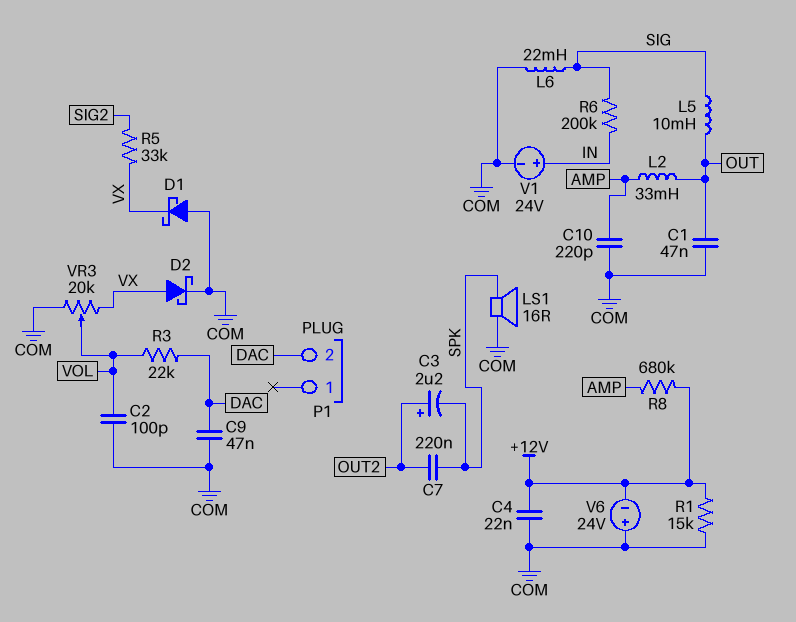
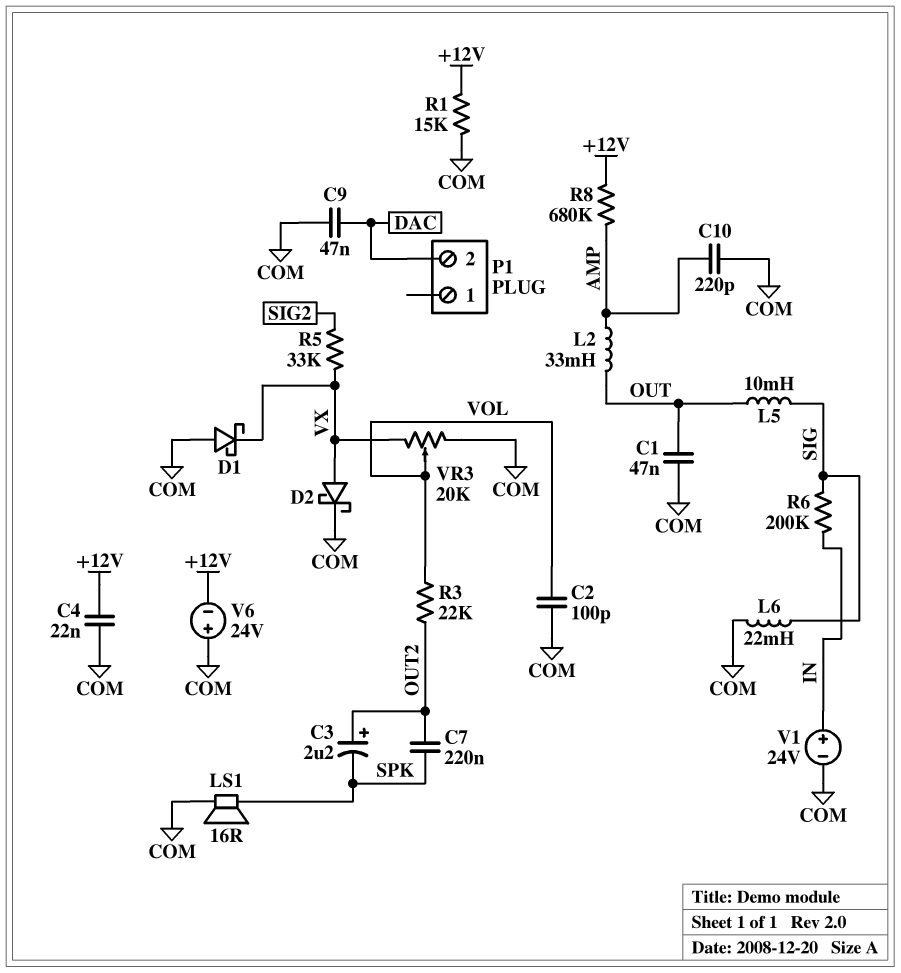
R3: 22k (DAC, VOL) -> 22k (OUT2, VOL)

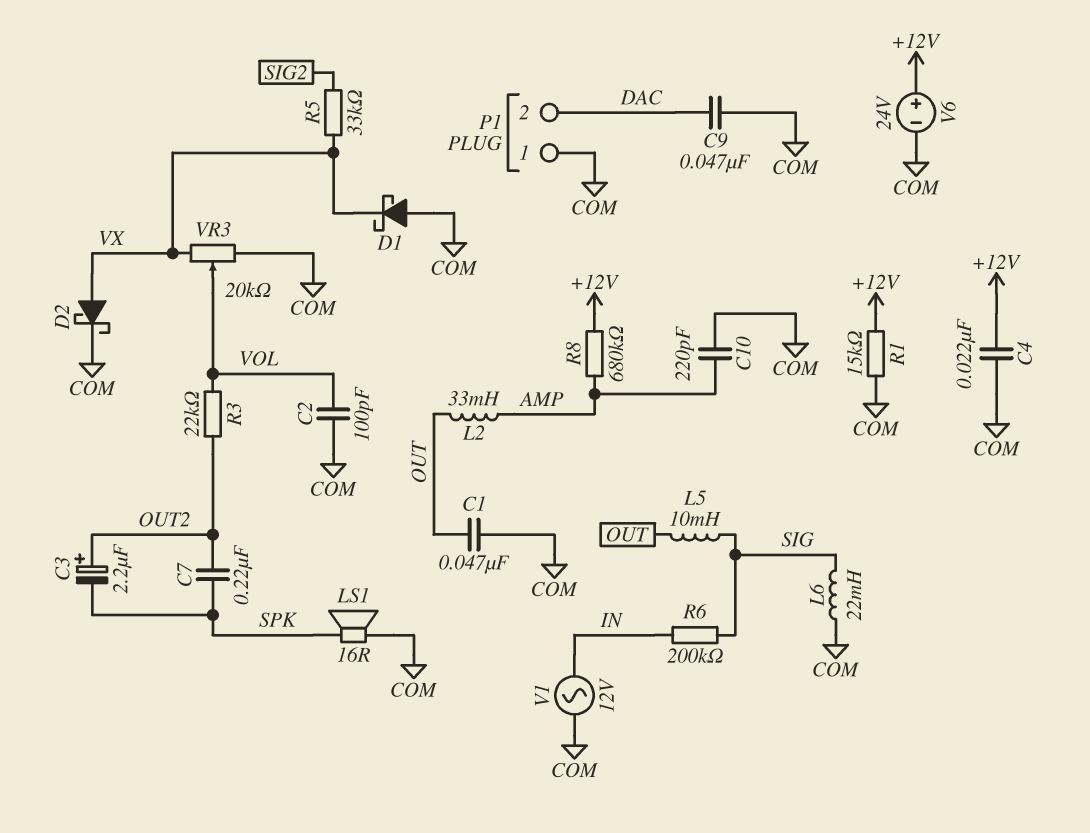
P1 pin 1: none -> COM
V1: 24V (plus IN, minus COM) -> AC 12V (COM, IN)
V6: 24V (plus COM, minus +12V) -> 24V (plus +12V, minus COM)

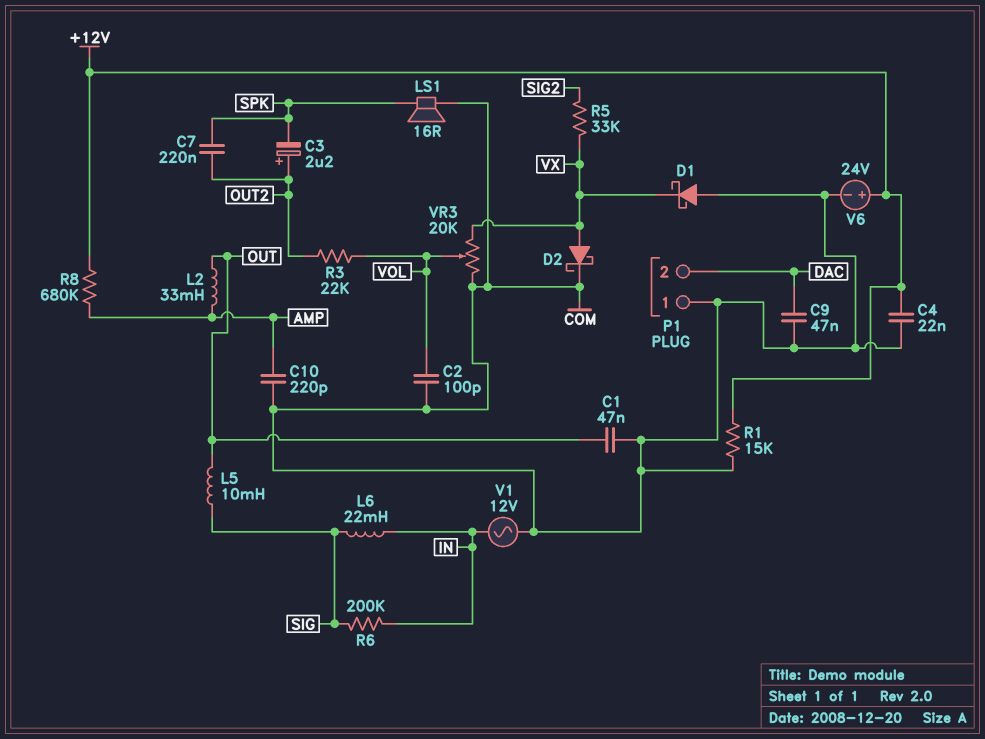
L6: 22mH (COM, SIG) -> 22mH (IN, SIG)

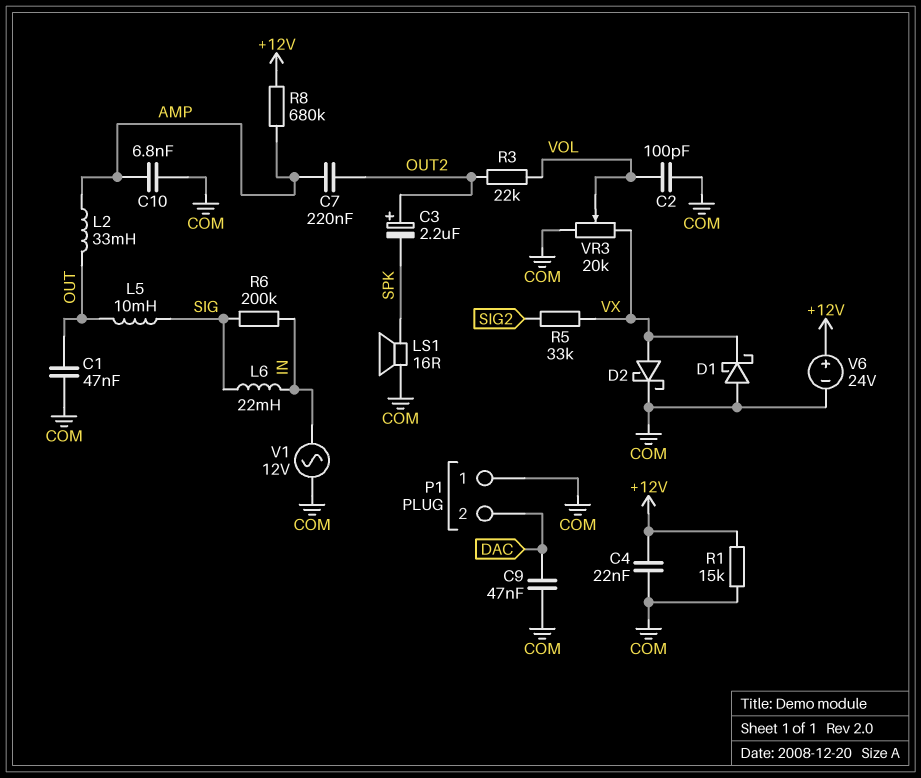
C7: 220nF (OUT2, SPK) -> 220nF (AMP, OUT2)
C10: 220pF (AMP, COM) -> 6.8nF (AMP, COM)

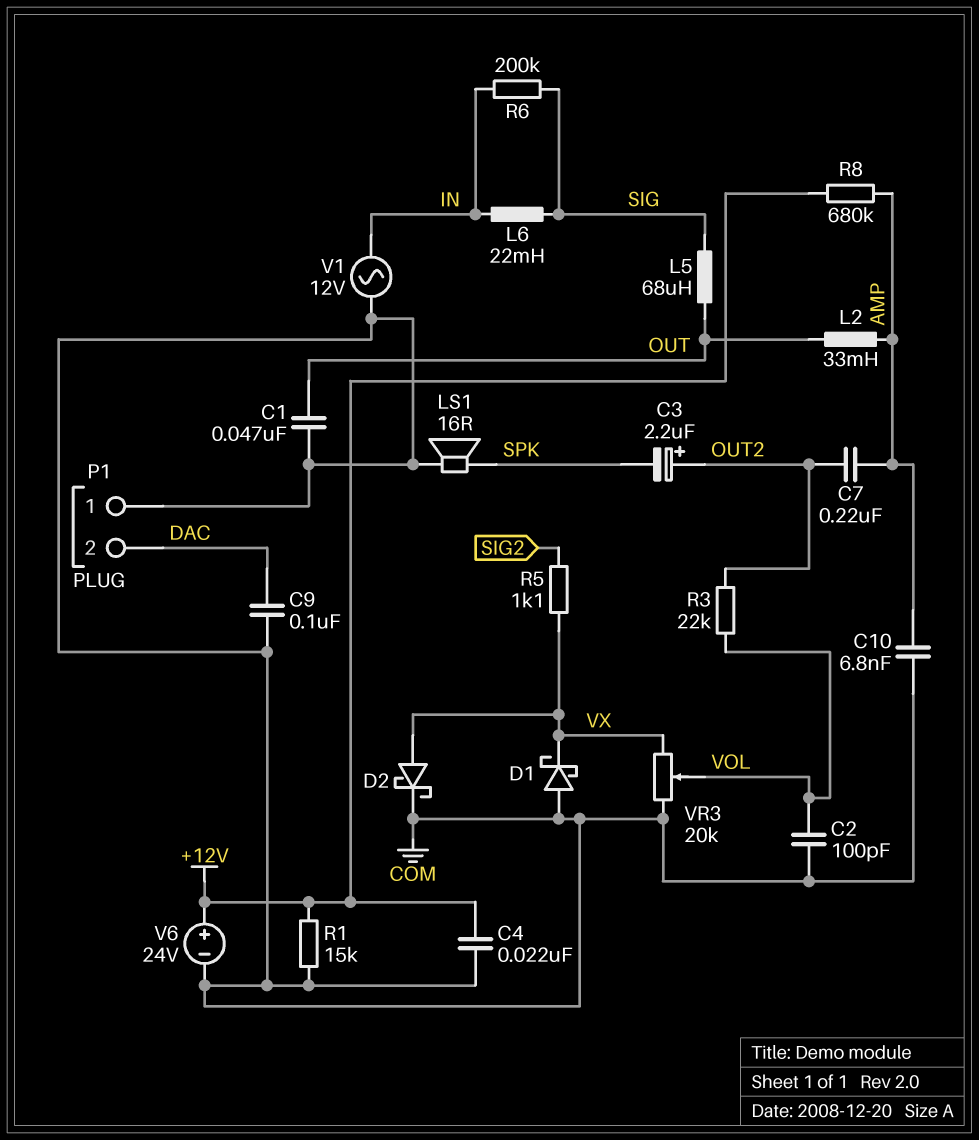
C9: 47nF (COM, DAC) -> 100nF (COM, DAC)
L5: 10mH (OUT, SIG) -> 68uH (OUT, SIG)
R5: 33k (SIG2, VX) -> 1.1k (SIG2, VX)

